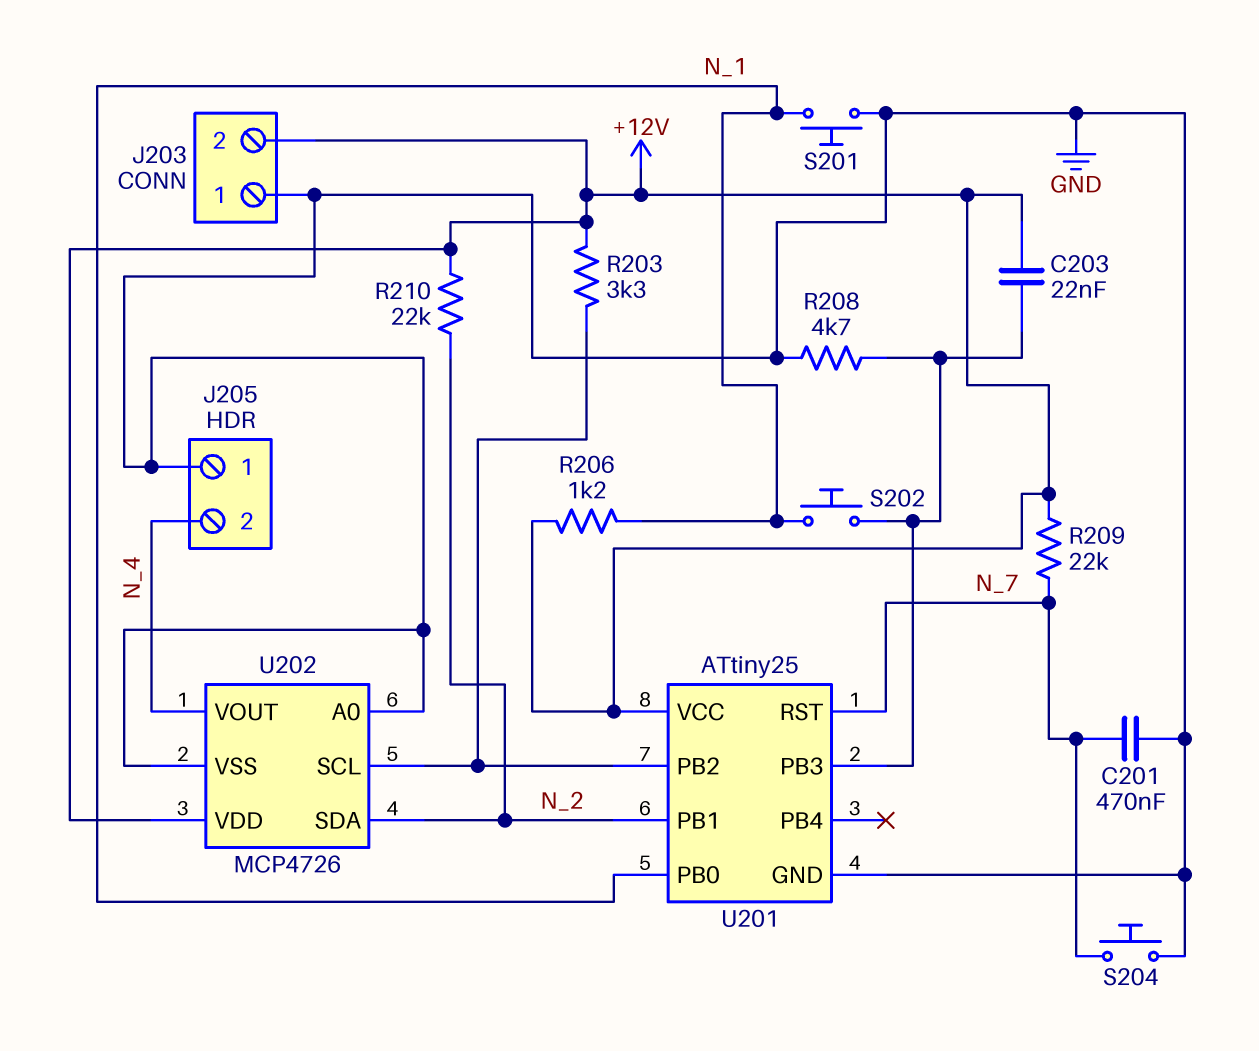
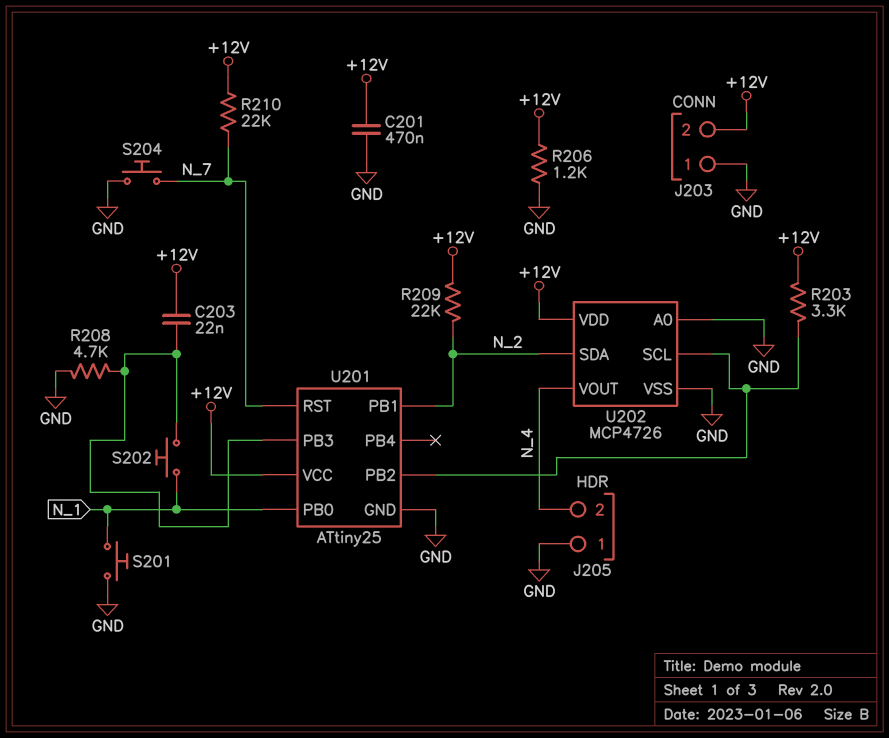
C201: 470nF (GND, N_7) -> 470nF (+12V, GND)
R206: 1.2k (+12V, N_1) -> 1.2k (+12V, GND)
R209: 22k (+12V, N_7) -> 22k (+12V, N_2)
R210: 22k (+12V, N_2) -> 22k (+12V, N_7)

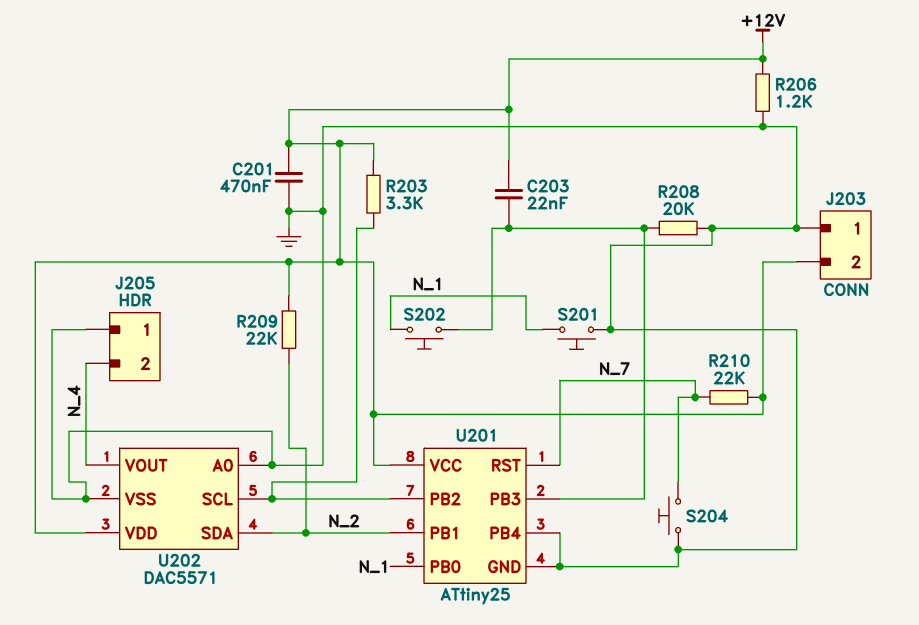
R208: 4.7k (GND, U201/PB3) -> 20k (GND, U201/PB3)
U201 pin PB4: none -> GND
U202: MCP4726 -> DAC5571

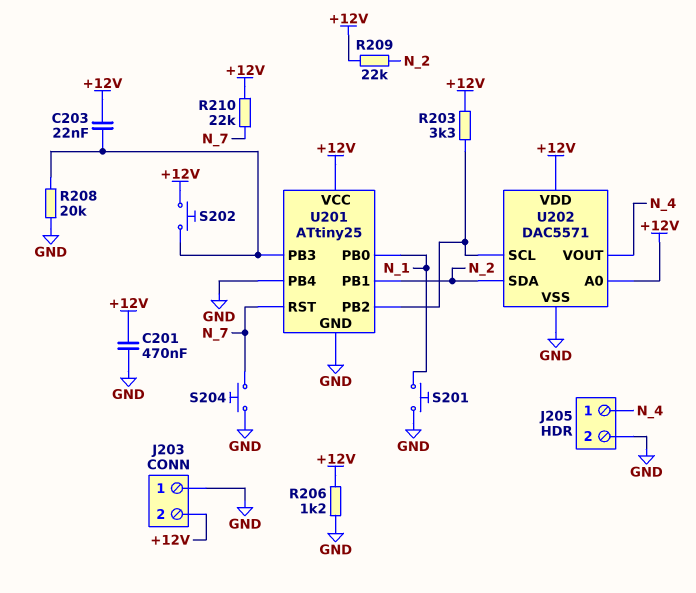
J205 pin 1: GND -> N_4
J205 pin 2: N_4 -> GND
S202: button (N_1, U201/PB3) -> button (+12V, U201/PB3)
U202 pin A0: GND -> +12V

